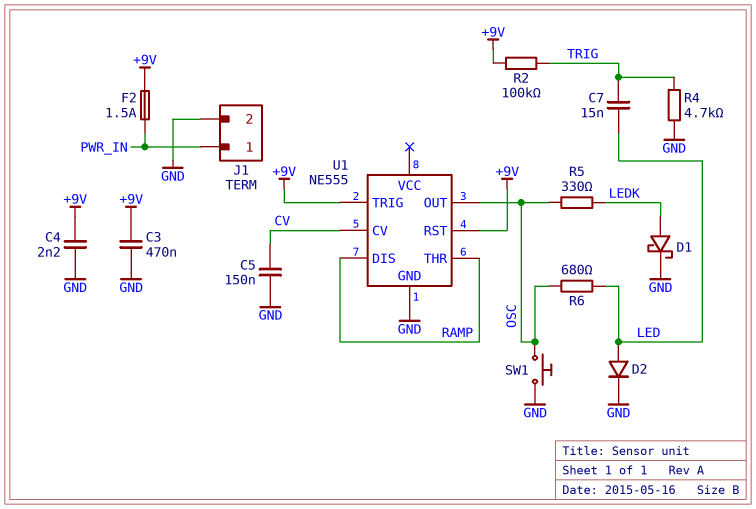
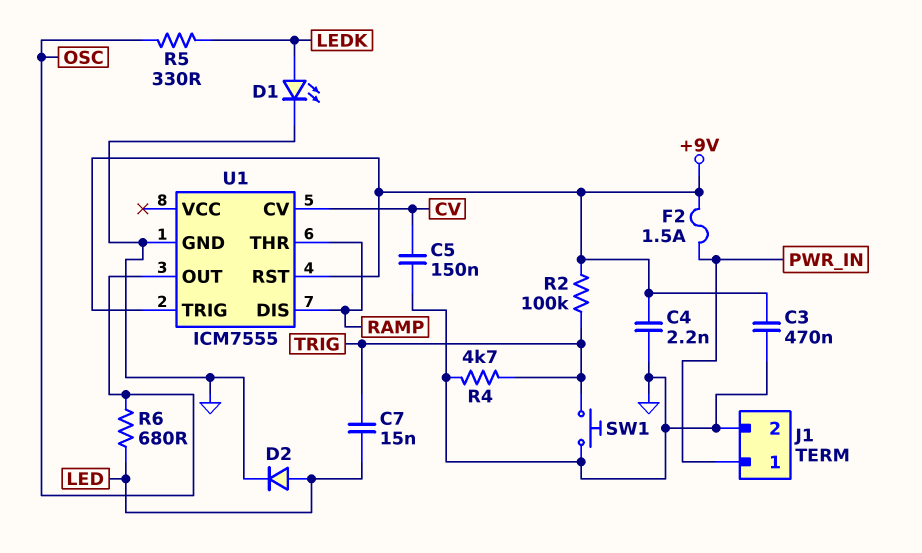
D1: schottky (A LEDK, K GND) -> LED (A LEDK, K GND)
SW1: button (GND, OSC) -> button (GND, TRIG)
U1: NE555 -> ICM7555

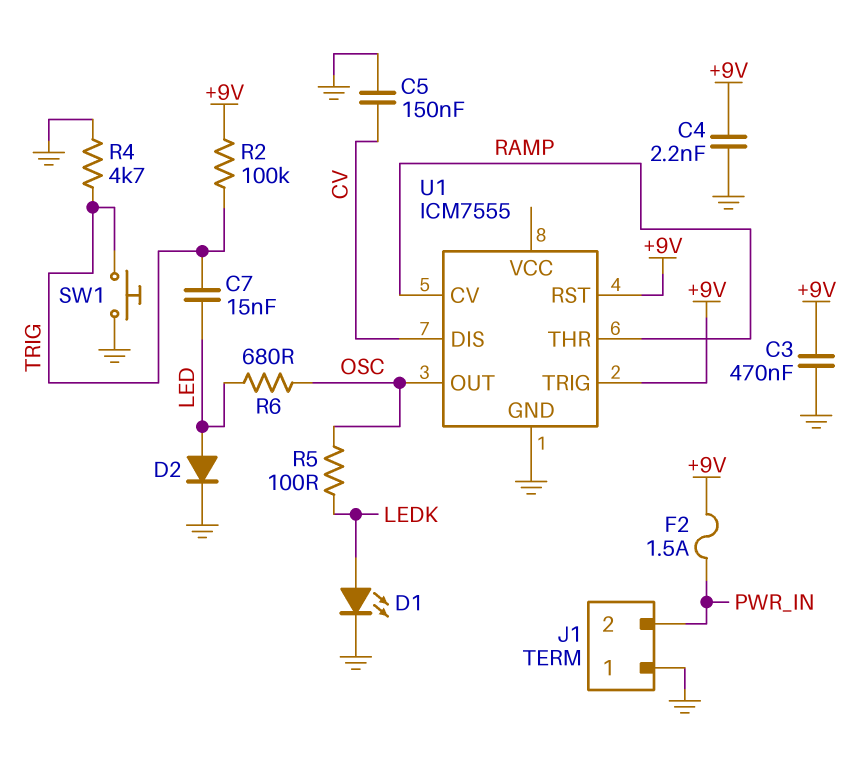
J1 pin 1: PWR_IN -> GND
J1 pin 2: GND -> PWR_IN
R5: 330 (LEDK, OSC) -> 100 (LEDK, OSC)
U1 pin CV: CV -> RAMP
U1 pin DIS: RAMP -> CV

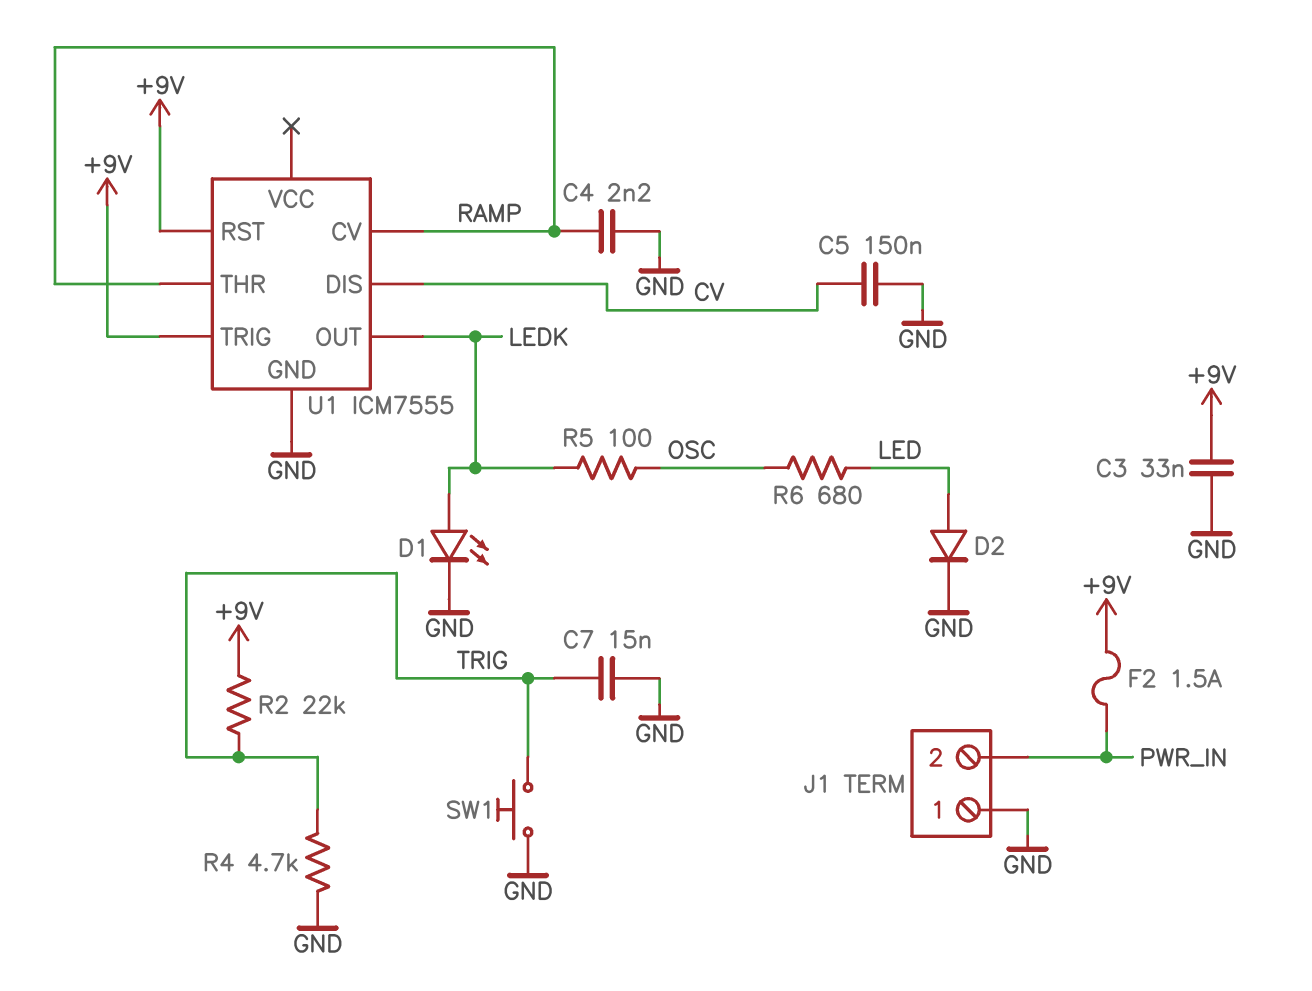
C3: 470nF (+9V, GND) -> 33nF (+9V, GND)
C4: 2.2nF (+9V, GND) -> 2.2nF (GND, RAMP)
C7: 15nF (LED, TRIG) -> 15nF (GND, TRIG)
R2: 100k (+9V, TRIG) -> 22k (+9V, TRIG)
U1 pin OUT: OSC -> LEDK

